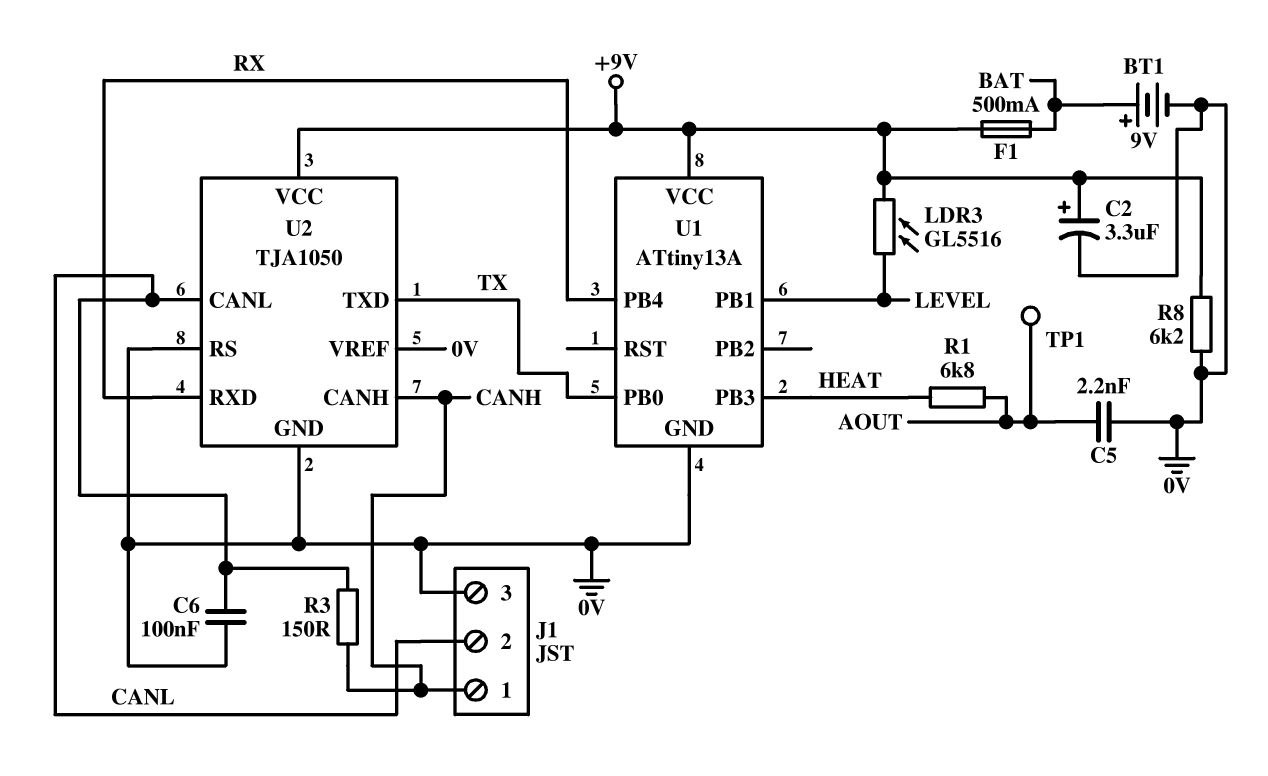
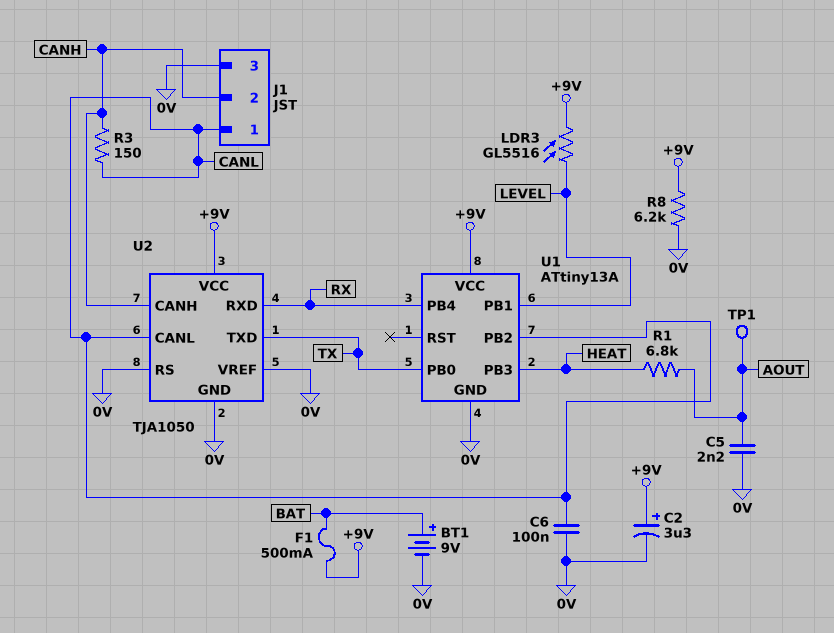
J1 pin 1: CANH -> CANL
J1 pin 2: CANL -> CANH
U1 pin PB2: none -> CANL

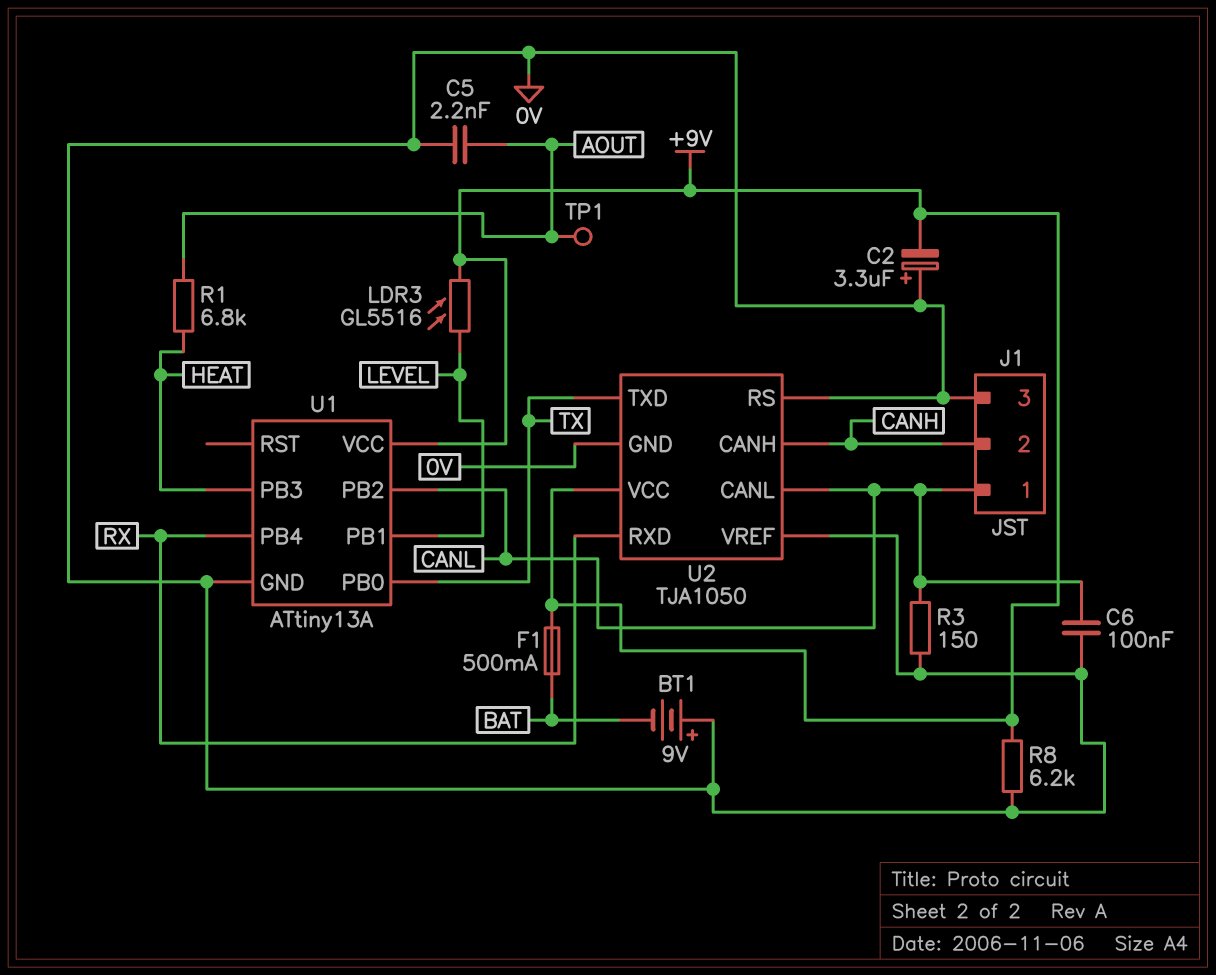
BT1: 9V (plus BAT, minus 0V) -> 9V (plus 0V, minus BAT)
C2: 3.3uF (plus +9V, minus 0V) -> 3.3uF (plus 0V, minus +9V)
R3: 150 (CANH, CANL) -> 150 (0V, CANL)

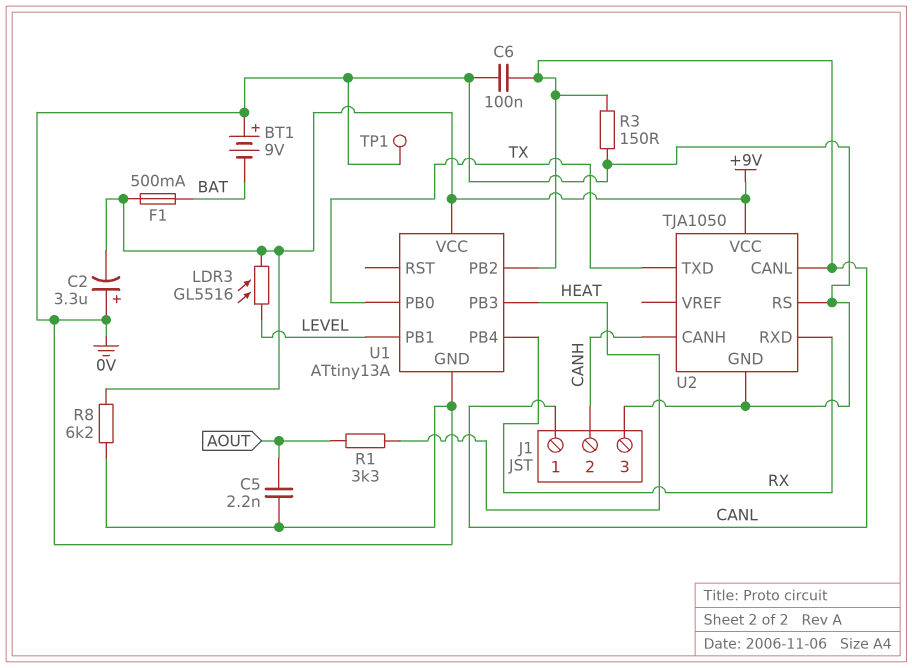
R1: 6.8k (AOUT, HEAT) -> 3.3k (AOUT, HEAT)
TP1: test point (AOUT) -> test point (0V)
U2 pin VREF: 0V -> none

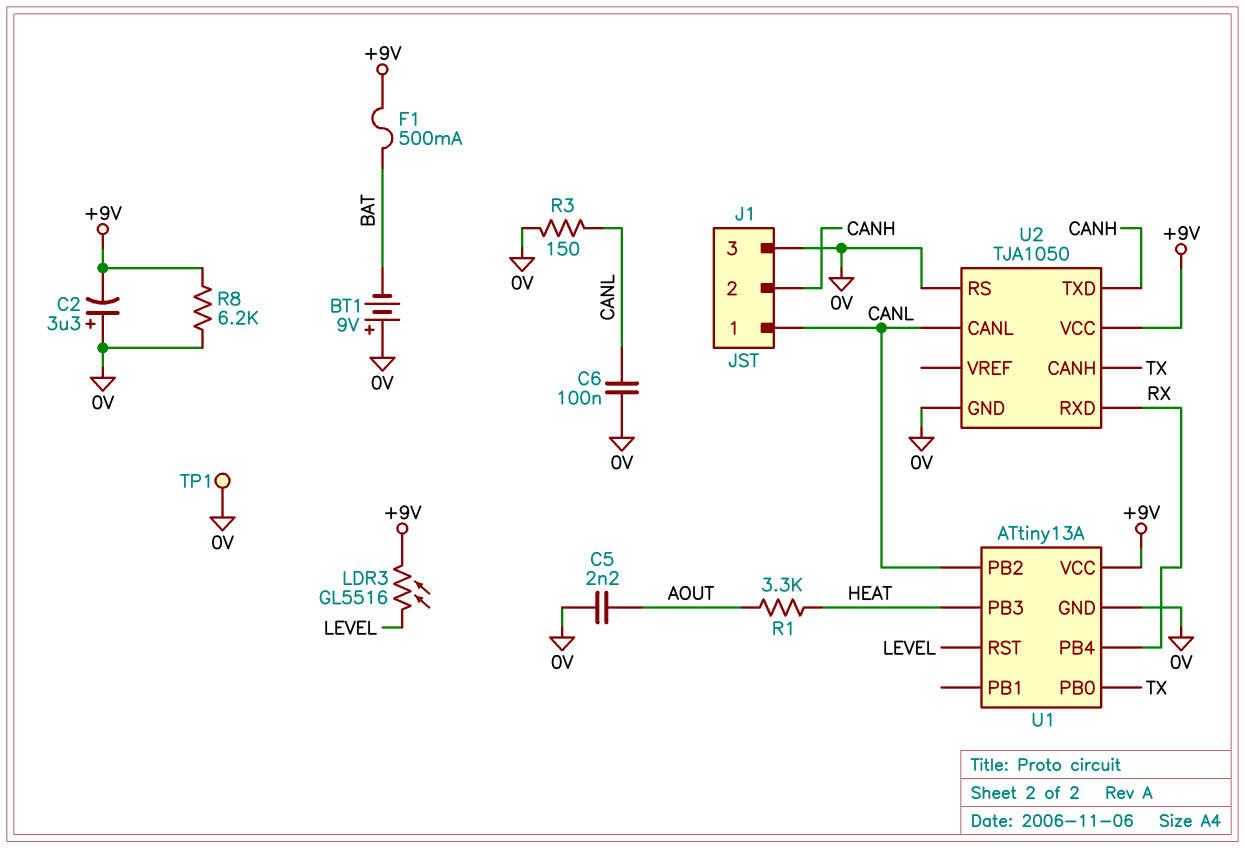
U1 pin PB1: LEVEL -> none
U1 pin RST: none -> LEVEL
U2 pin CANH: CANH -> TX
U2 pin TXD: TX -> CANH

